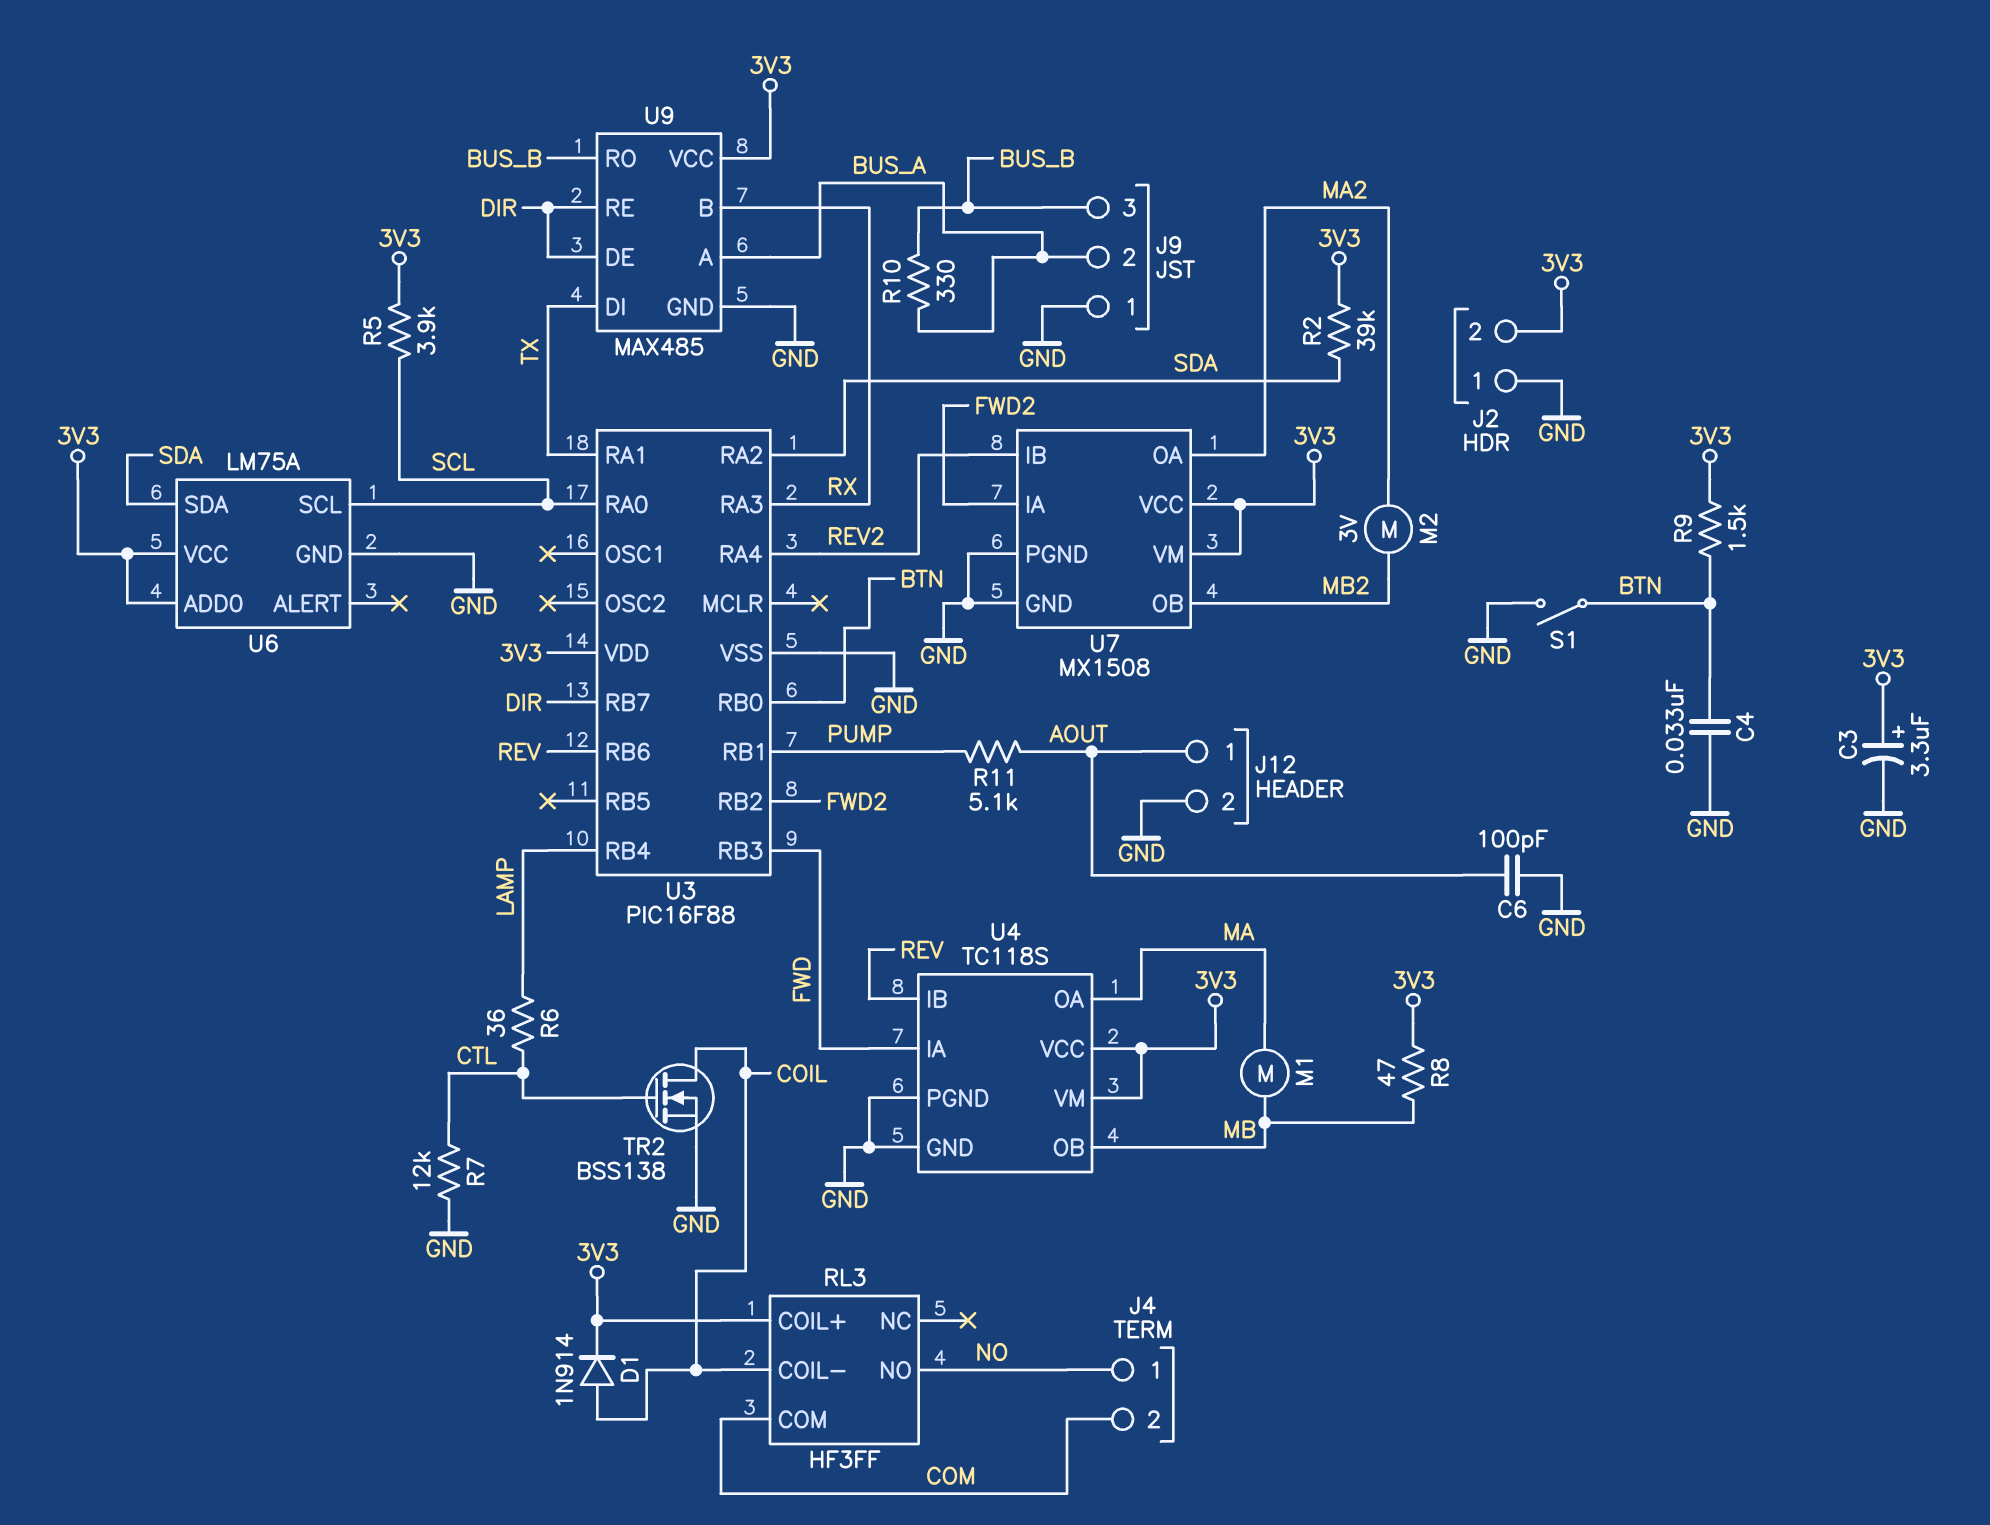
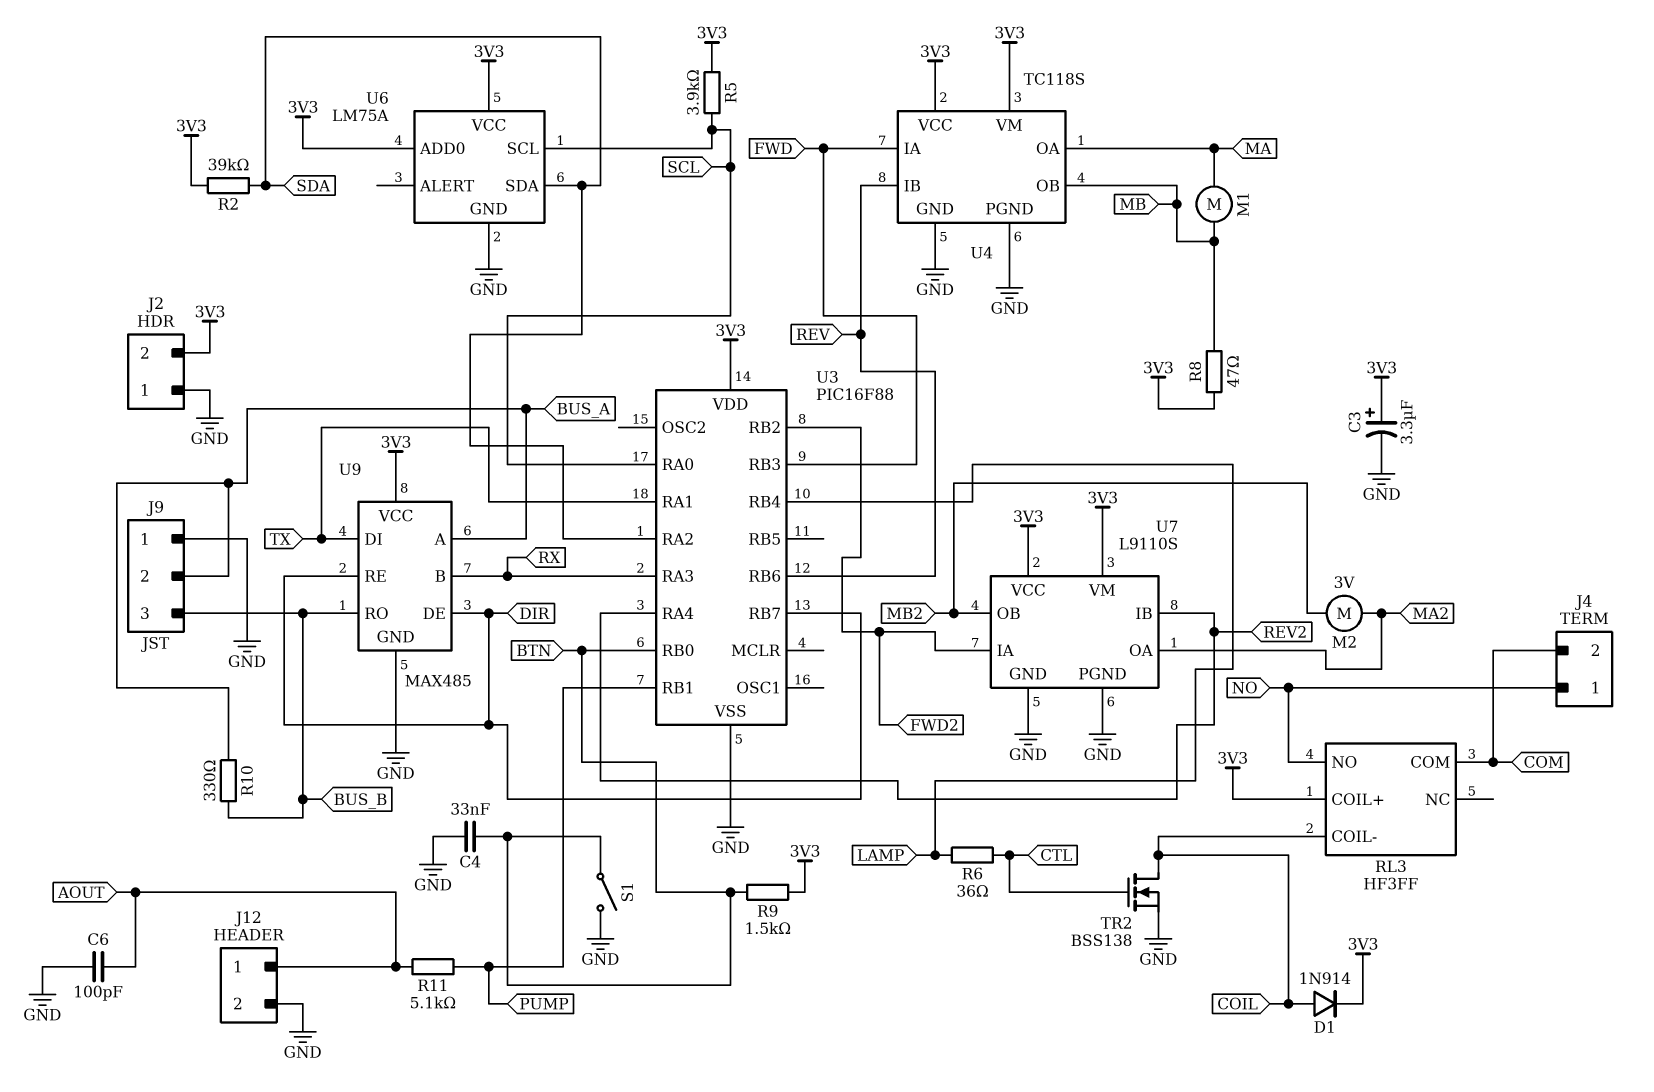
R7: 12k (CTL, GND) -> none
U7: MX1508 -> L9110S

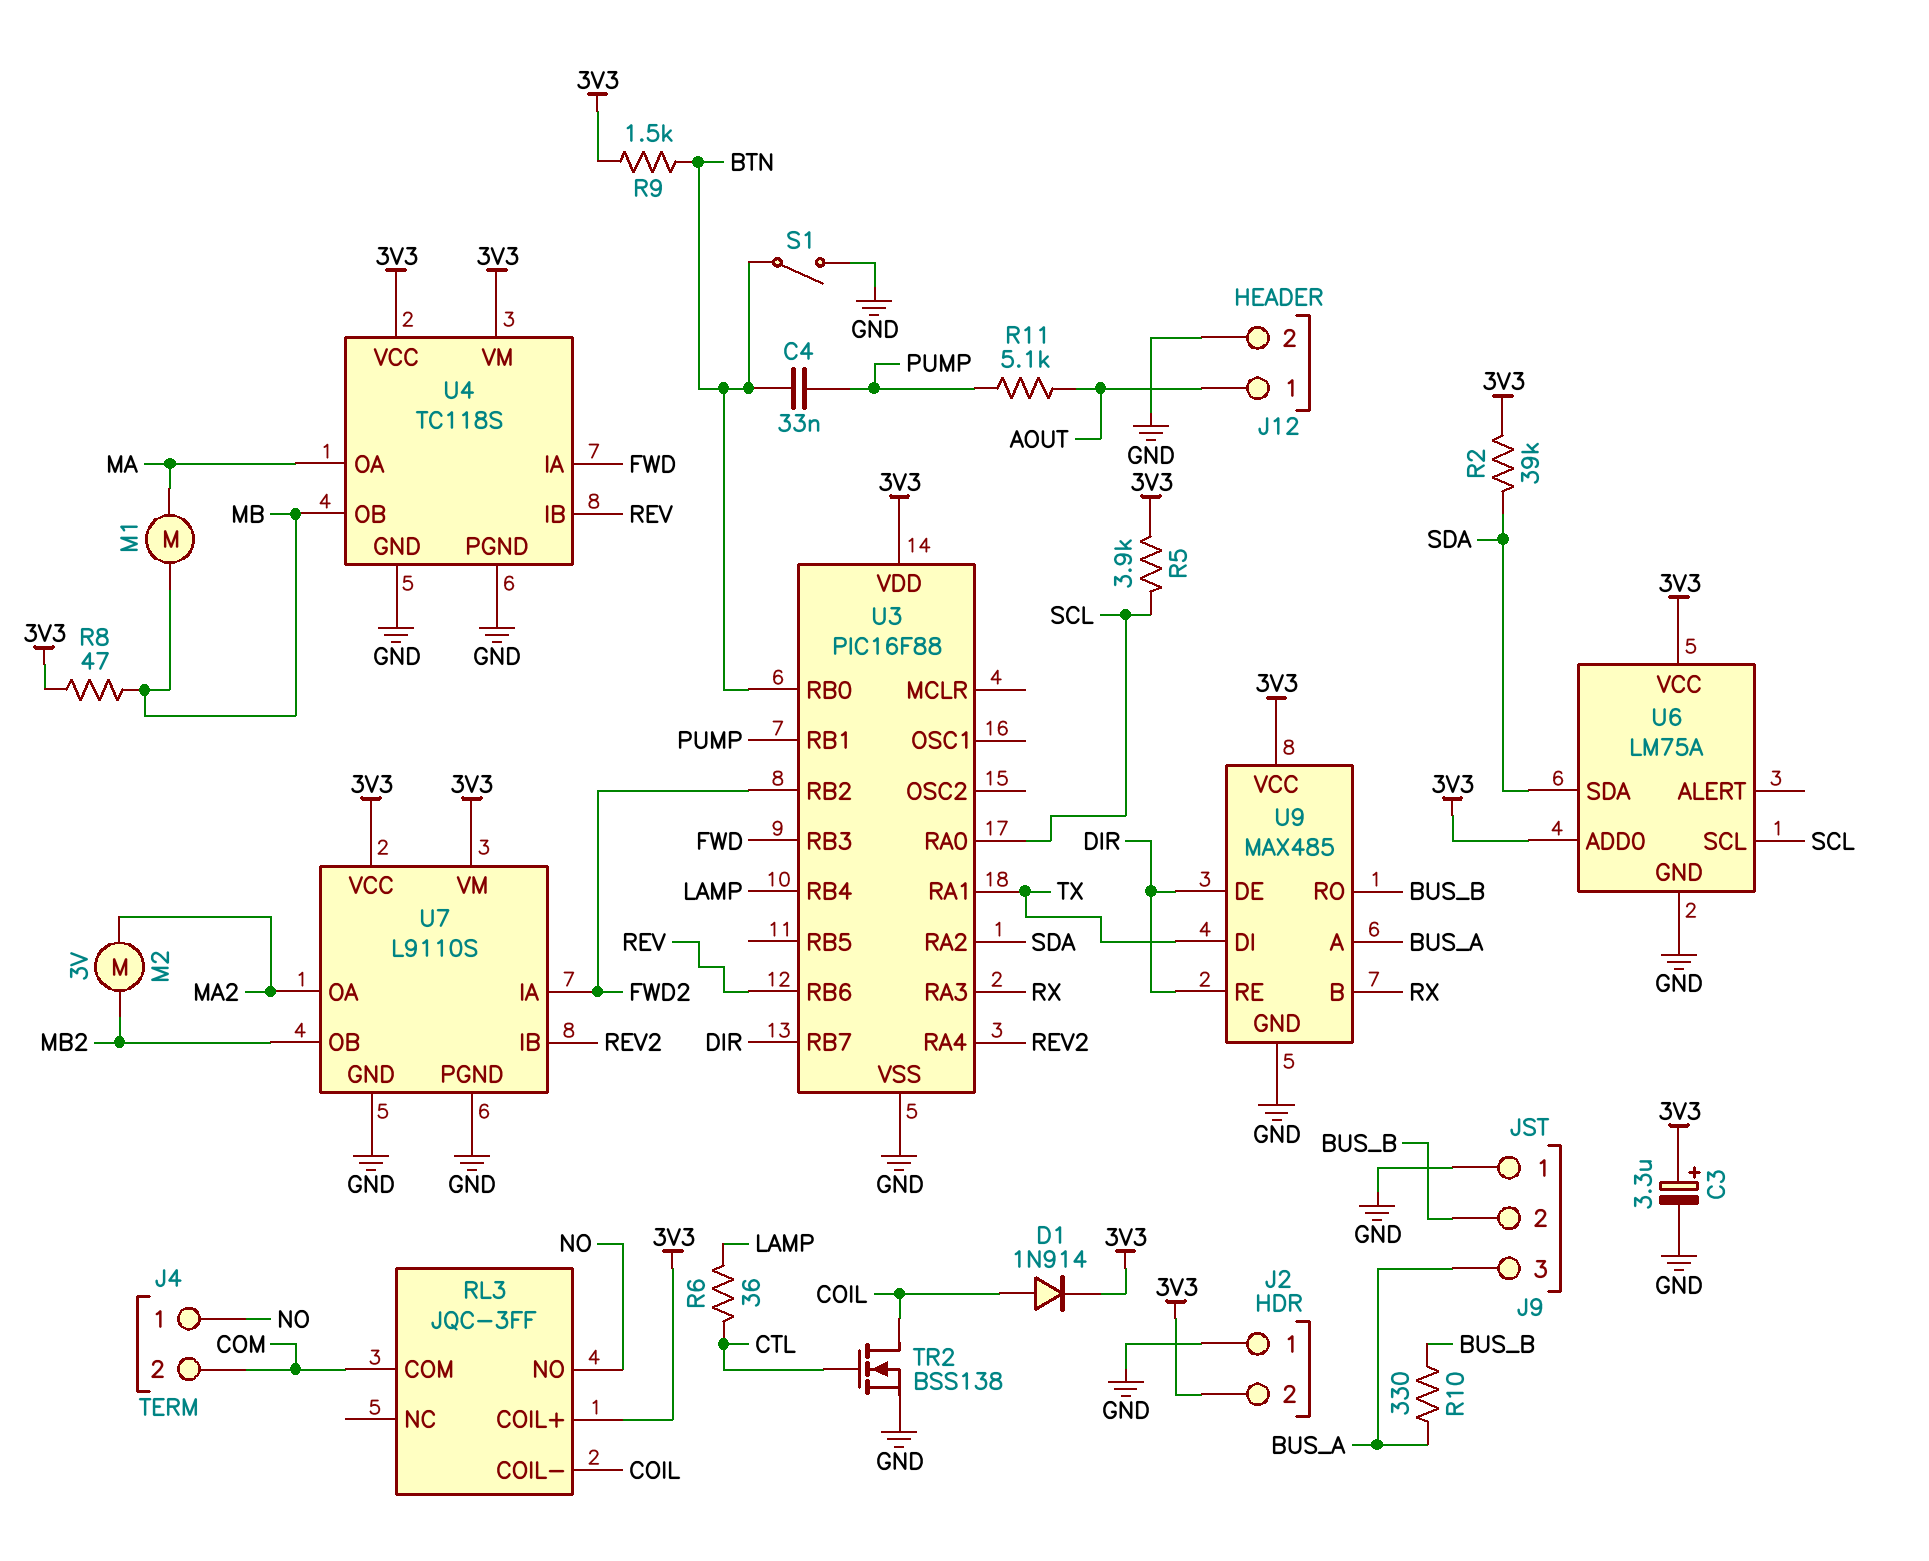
C4: 33nF (BTN, GND) -> 33nF (BTN, PUMP)
C6: 100pF (AOUT, GND) -> none
J9 pin 2: BUS_A -> BUS_B
J9 pin 3: BUS_B -> BUS_A
RL3: HF3FF -> JQC-3FF

